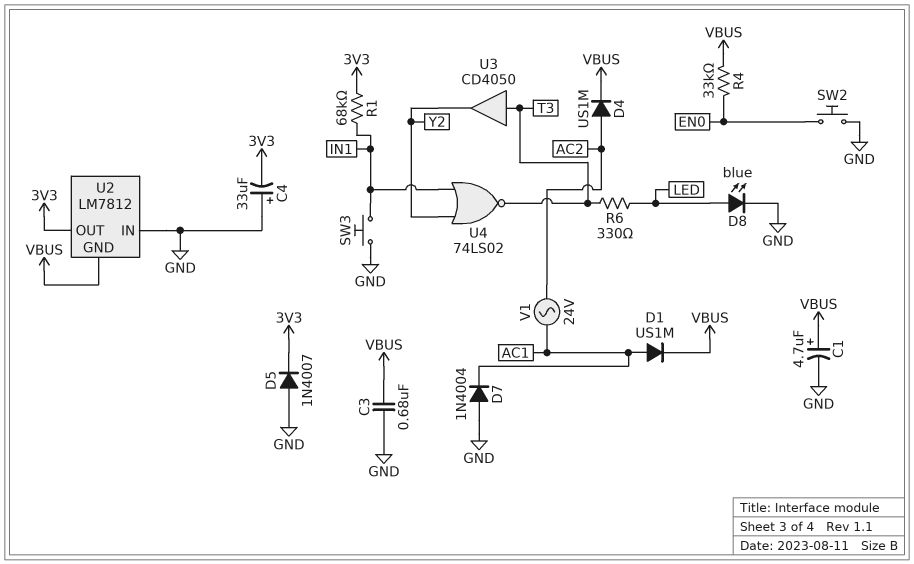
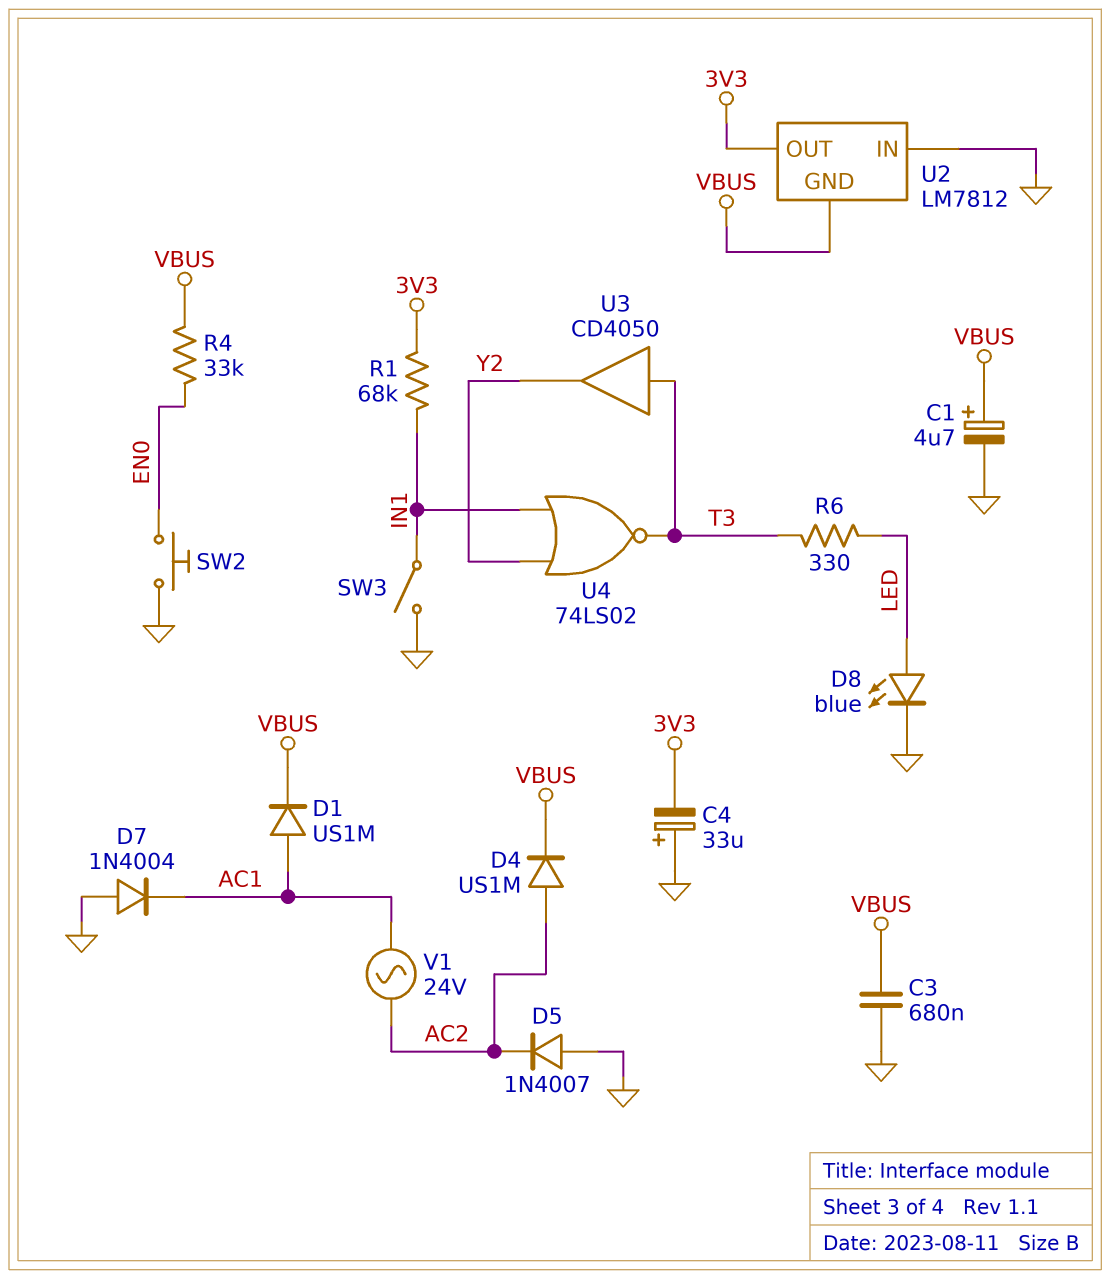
D5: diode 1N4007 (A GND, K 3V3) -> diode 1N4007 (A GND, K AC2)
SW3: button (GND, IN1) -> switch (GND, IN1)

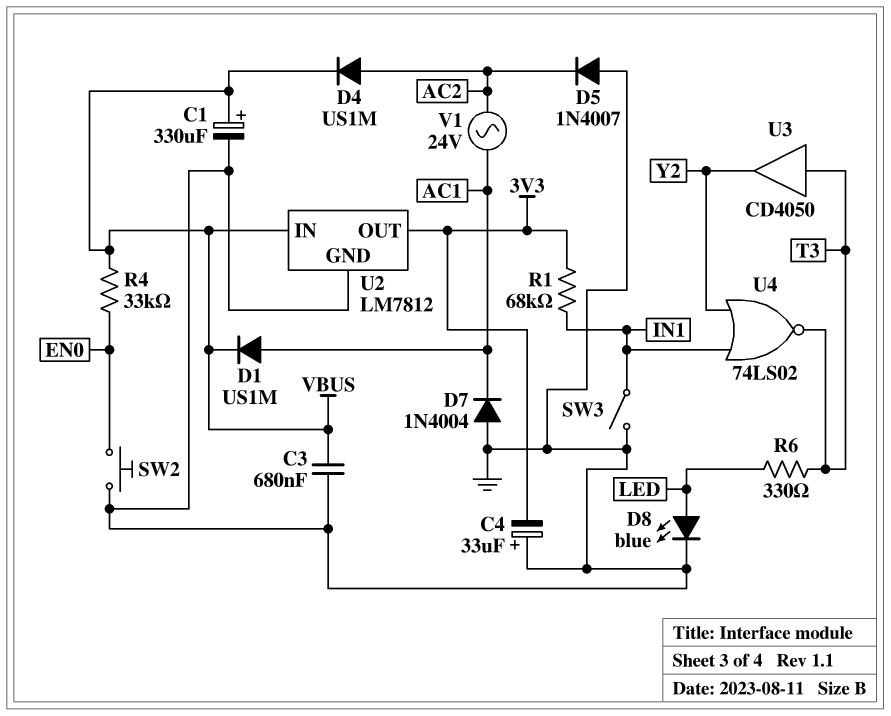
C1: 4.7uF (plus VBUS, minus GND) -> 330uF (plus VBUS, minus GND)
U2 pin GND: VBUS -> GND
U2 pin IN: GND -> VBUS

